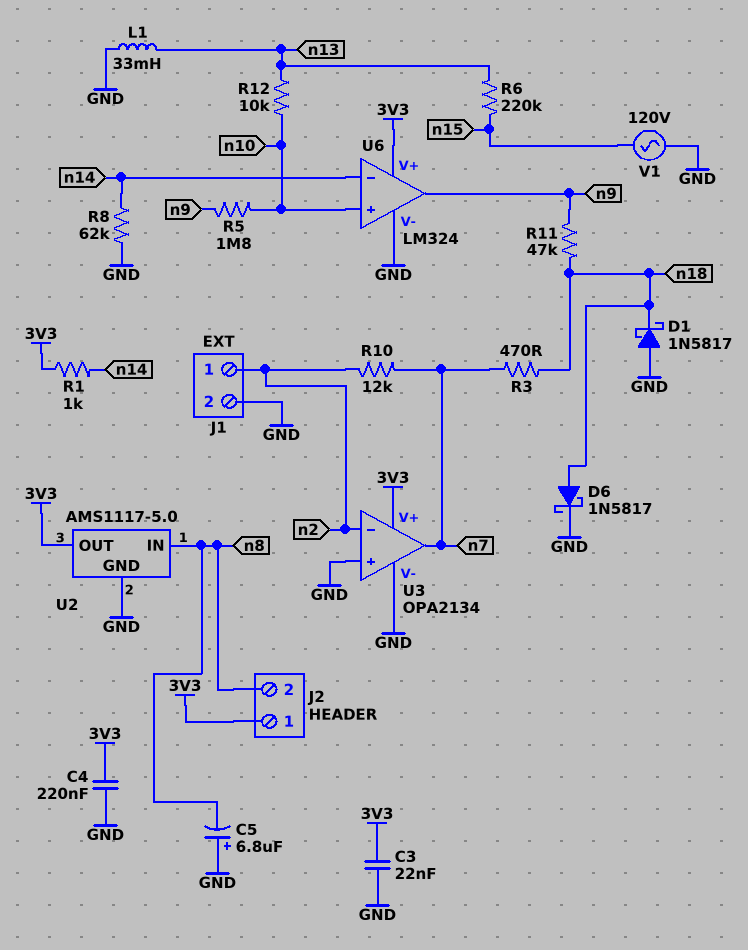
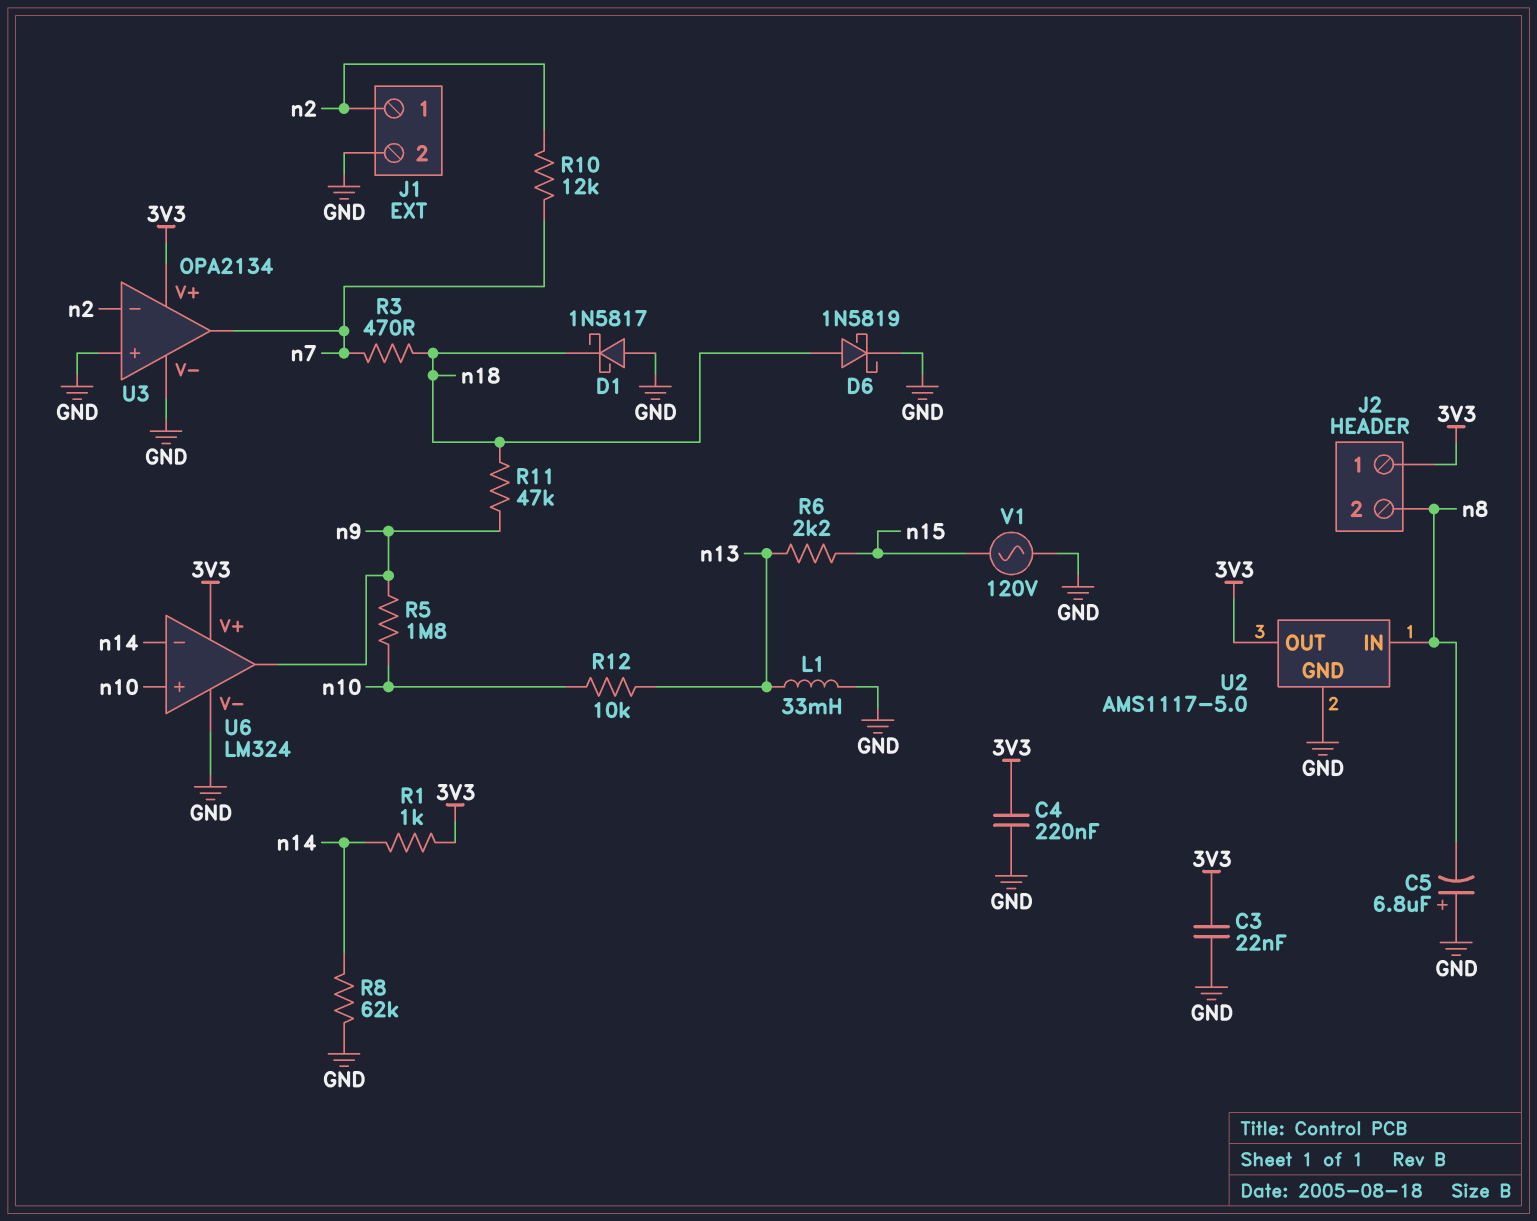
D6: schottky 1N5817 (A n18, K GND) -> schottky 1N5819 (A n18, K GND)
R6: 220k (n13, n15) -> 2.2k (n13, n15)

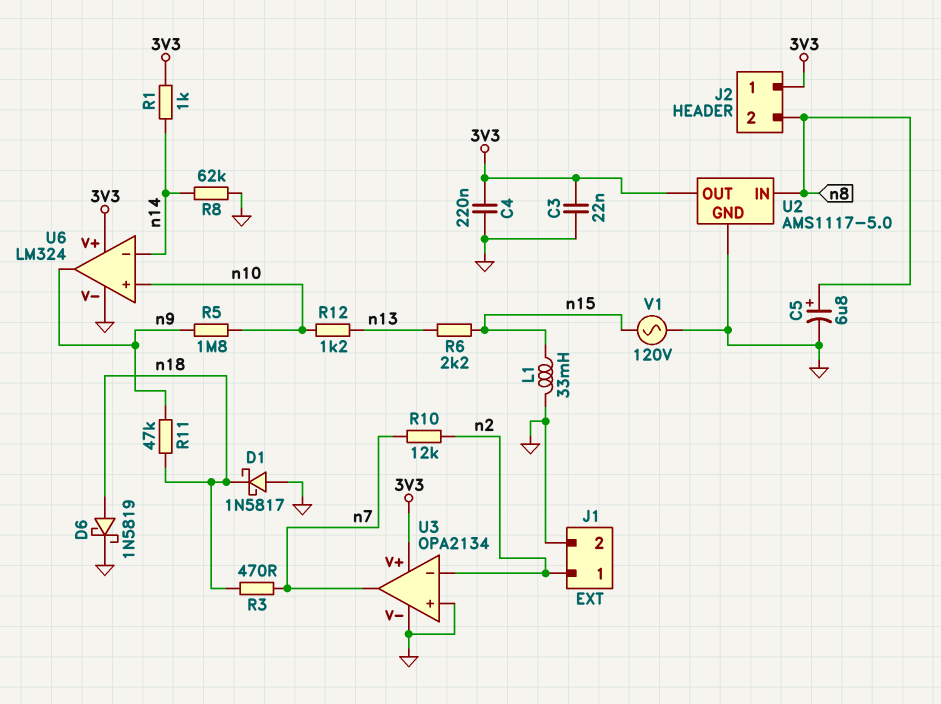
C5: 6.8uF (plus GND, minus n8) -> 6.8uF (plus n8, minus GND)
L1: 33mH (GND, n13) -> 33mH (GND, n15)
R12: 10k (n10, n13) -> 1.2k (n10, n13)

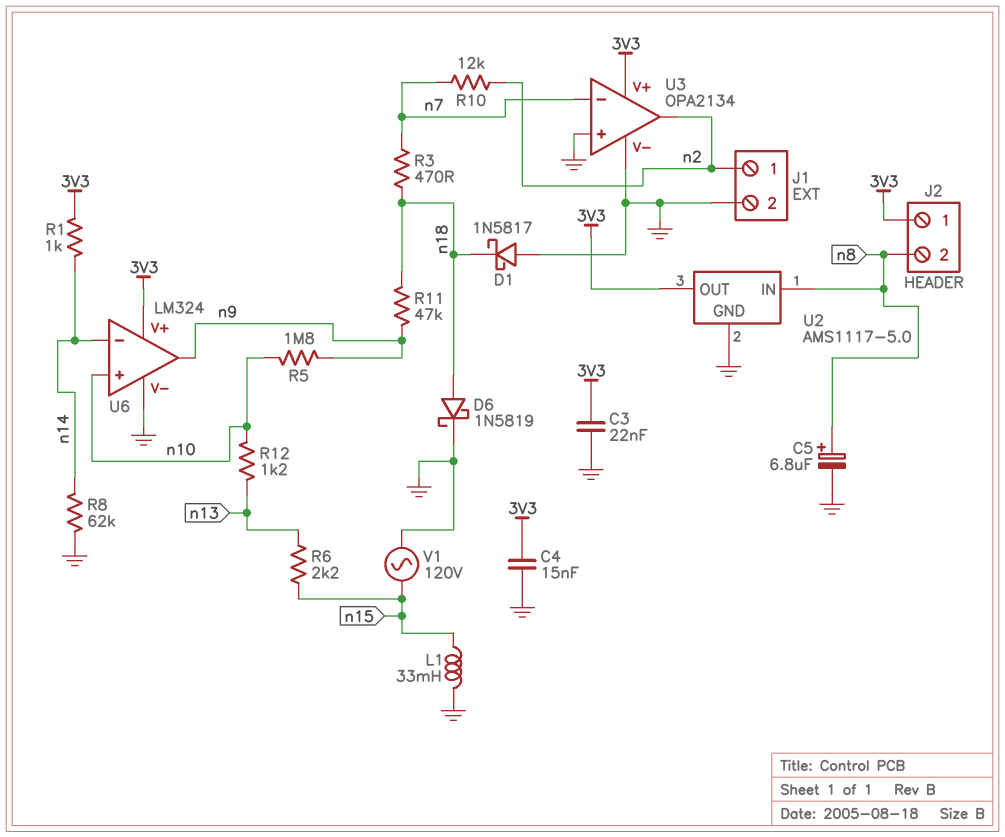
C4: 220nF (3V3, GND) -> 15nF (3V3, GND)
U3 pin in-: n2 -> n7
U3 pin out: n7 -> n2

